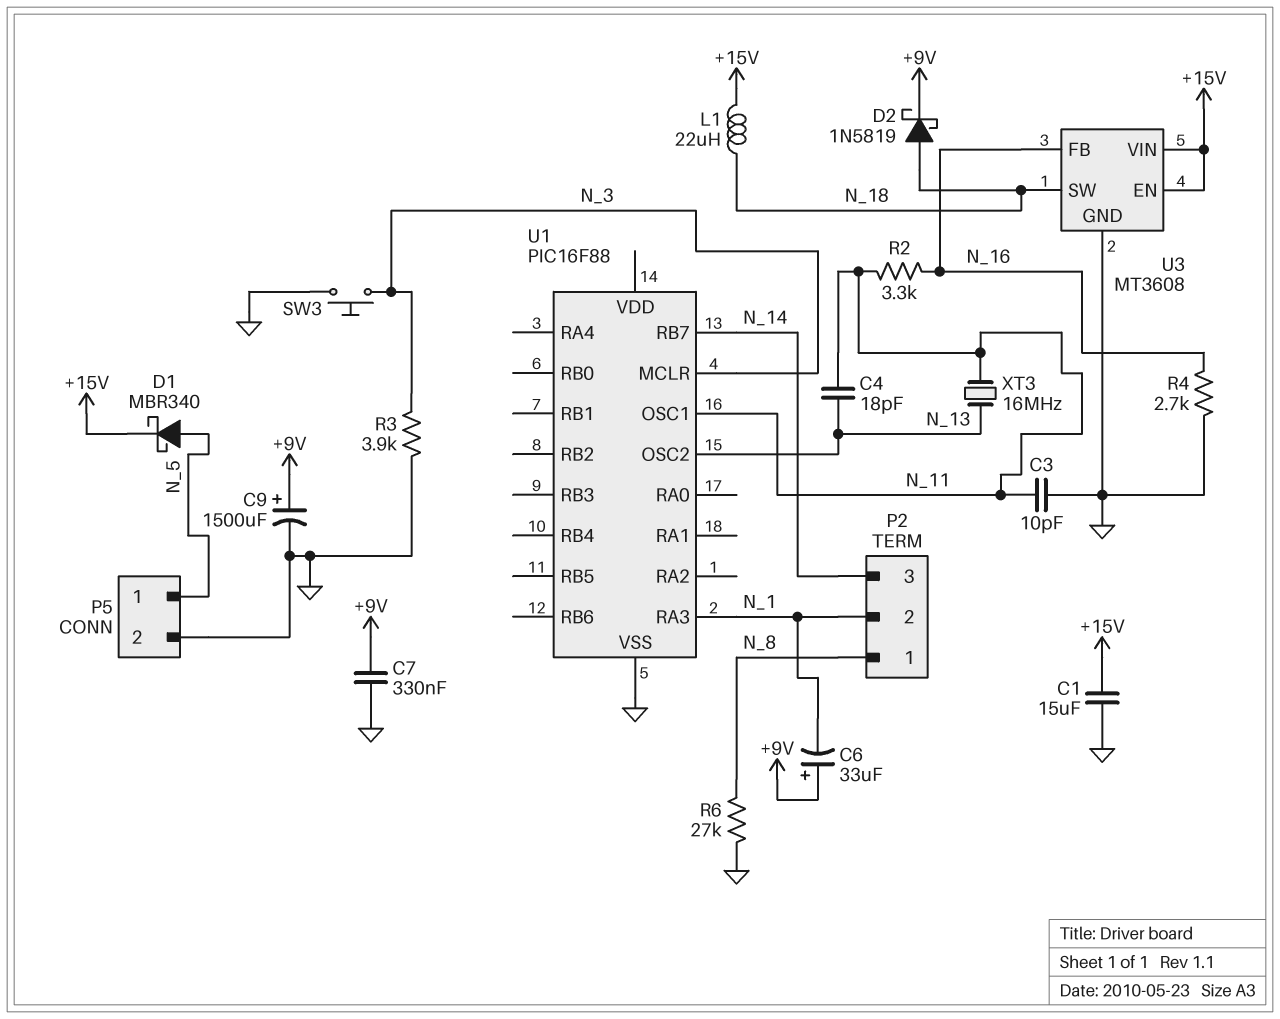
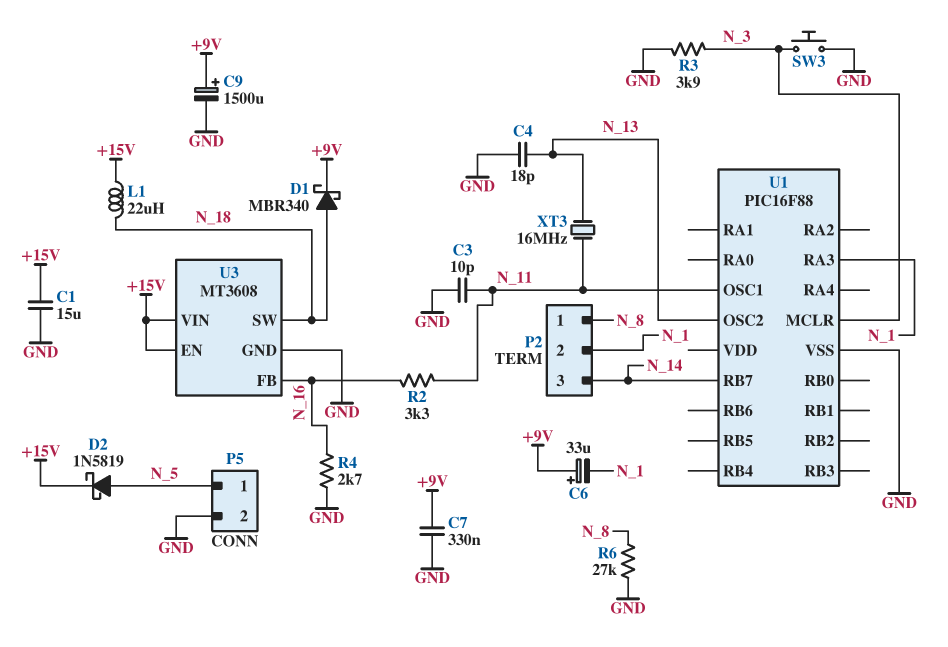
C4: 18pF (N_11, N_13) -> 18pF (GND, N_13)
D1: schottky MBR340 (A N_5, K +15V) -> schottky MBR340 (A N_18, K +9V)
D2: schottky 1N5819 (A N_18, K +9V) -> schottky 1N5819 (A N_5, K +15V)

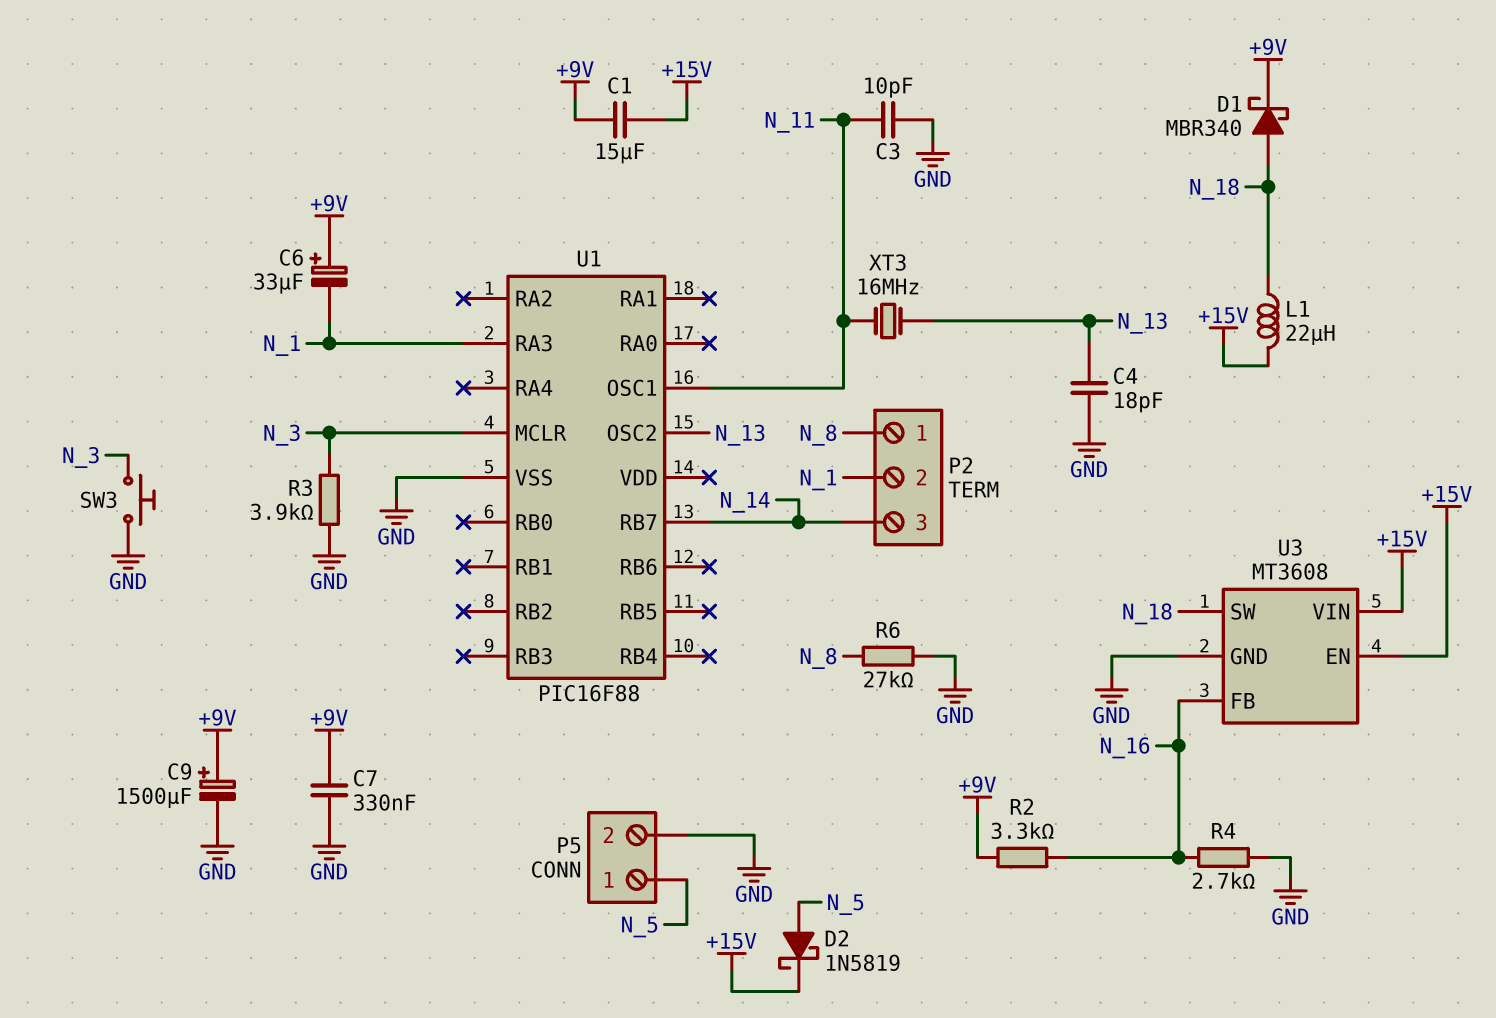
C1: 15uF (+15V, GND) -> 15uF (+9V, +15V)
R2: 3.3k (N_11, N_16) -> 3.3k (+9V, N_16)

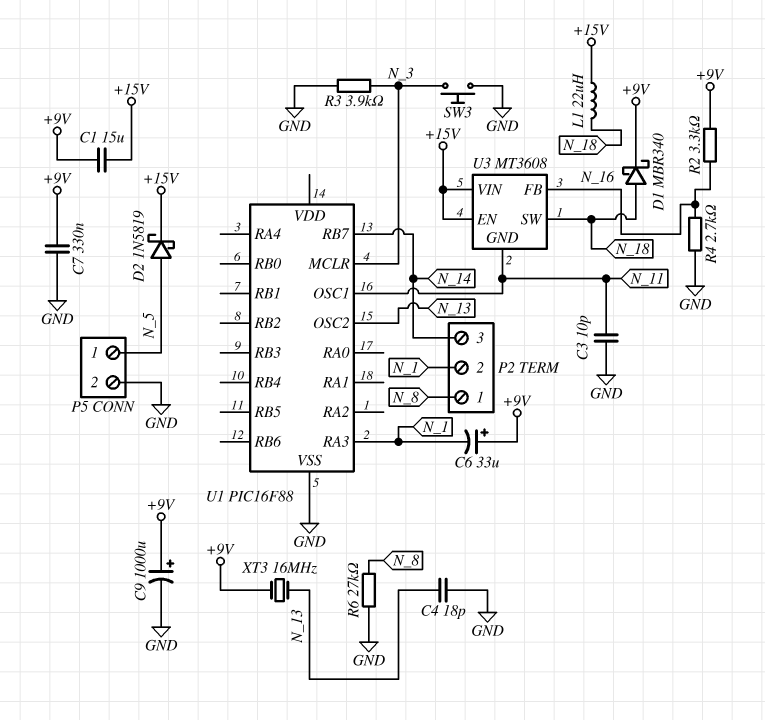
C9: 1500uF (plus +9V, minus GND) -> 1000uF (plus +9V, minus GND)
U3 pin GND: GND -> N_11
XT3: 16MHz (N_11, N_13) -> 16MHz (+9V, N_13)

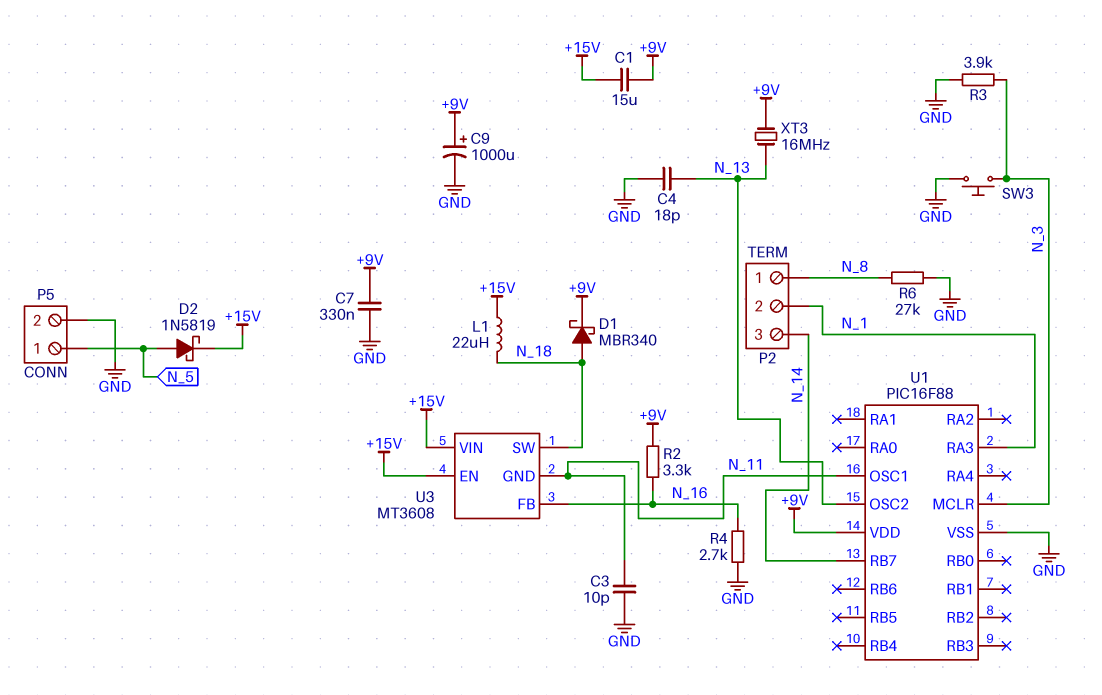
C6: 33uF (plus +9V, minus N_1) -> none
U1 pin VDD: none -> +9V

